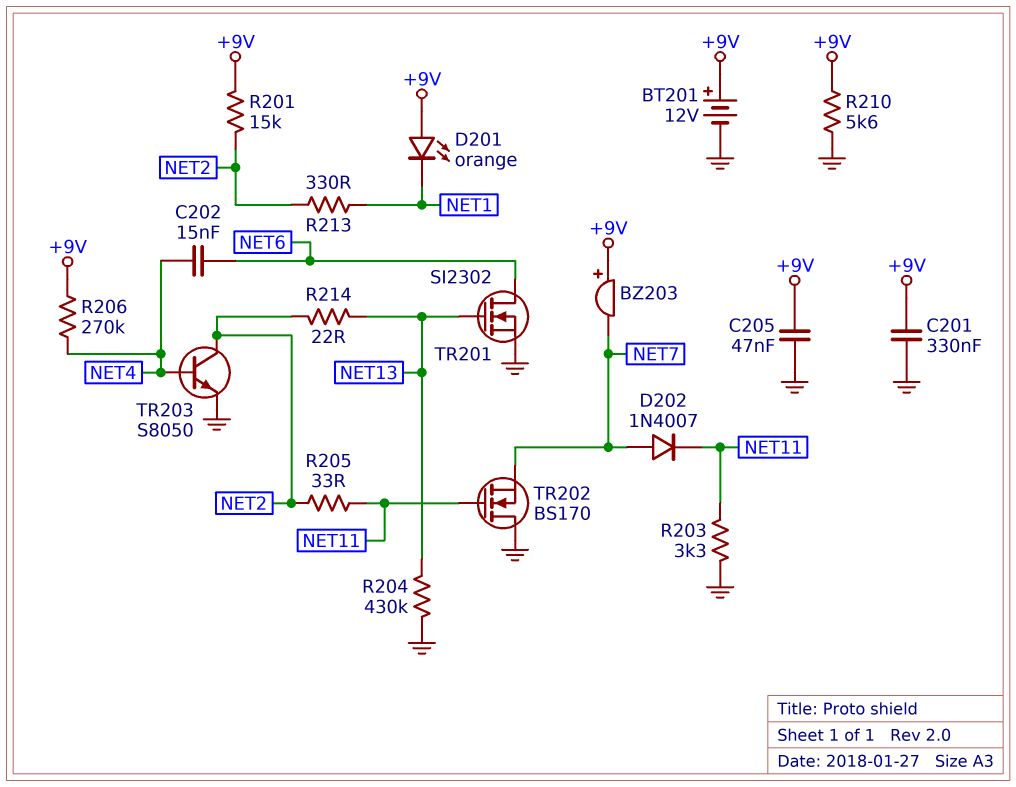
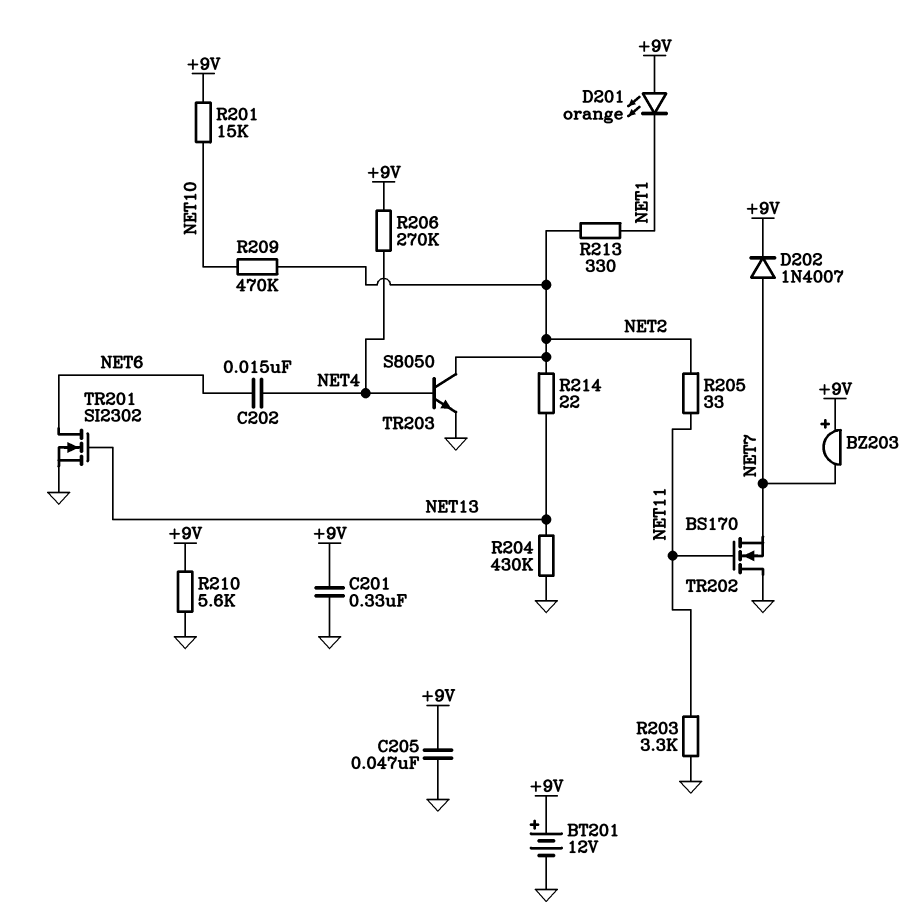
D202: diode 1N4007 (A NET7, K NET11) -> diode 1N4007 (A NET7, K +9V)
R201: 15k (+9V, NET2) -> 15k (+9V, NET10)
R209: none -> 470k (NET2, NET10)

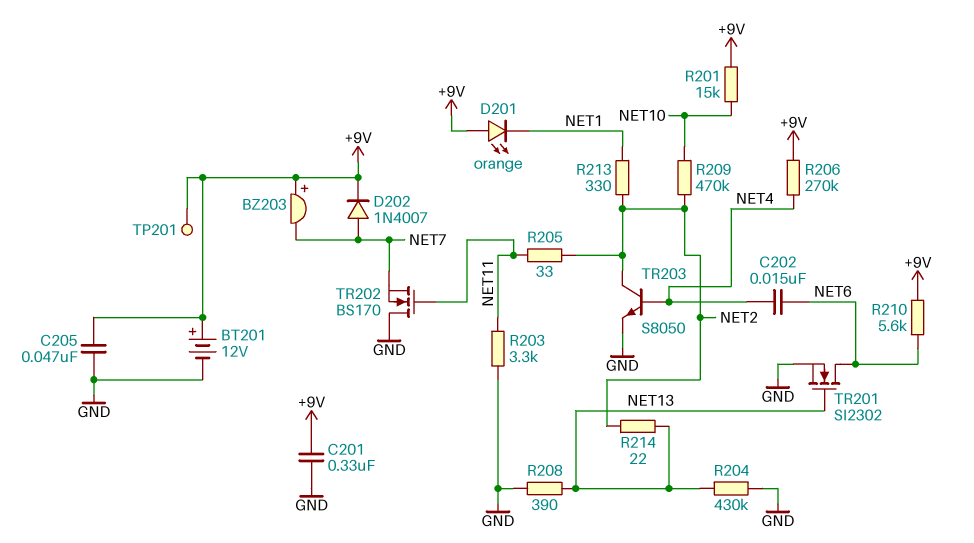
R208: none -> 390 (GND, NET13)
R210: 5.6k (+9V, GND) -> 5.6k (+9V, NET6)
TP201: none -> test point (+9V)

